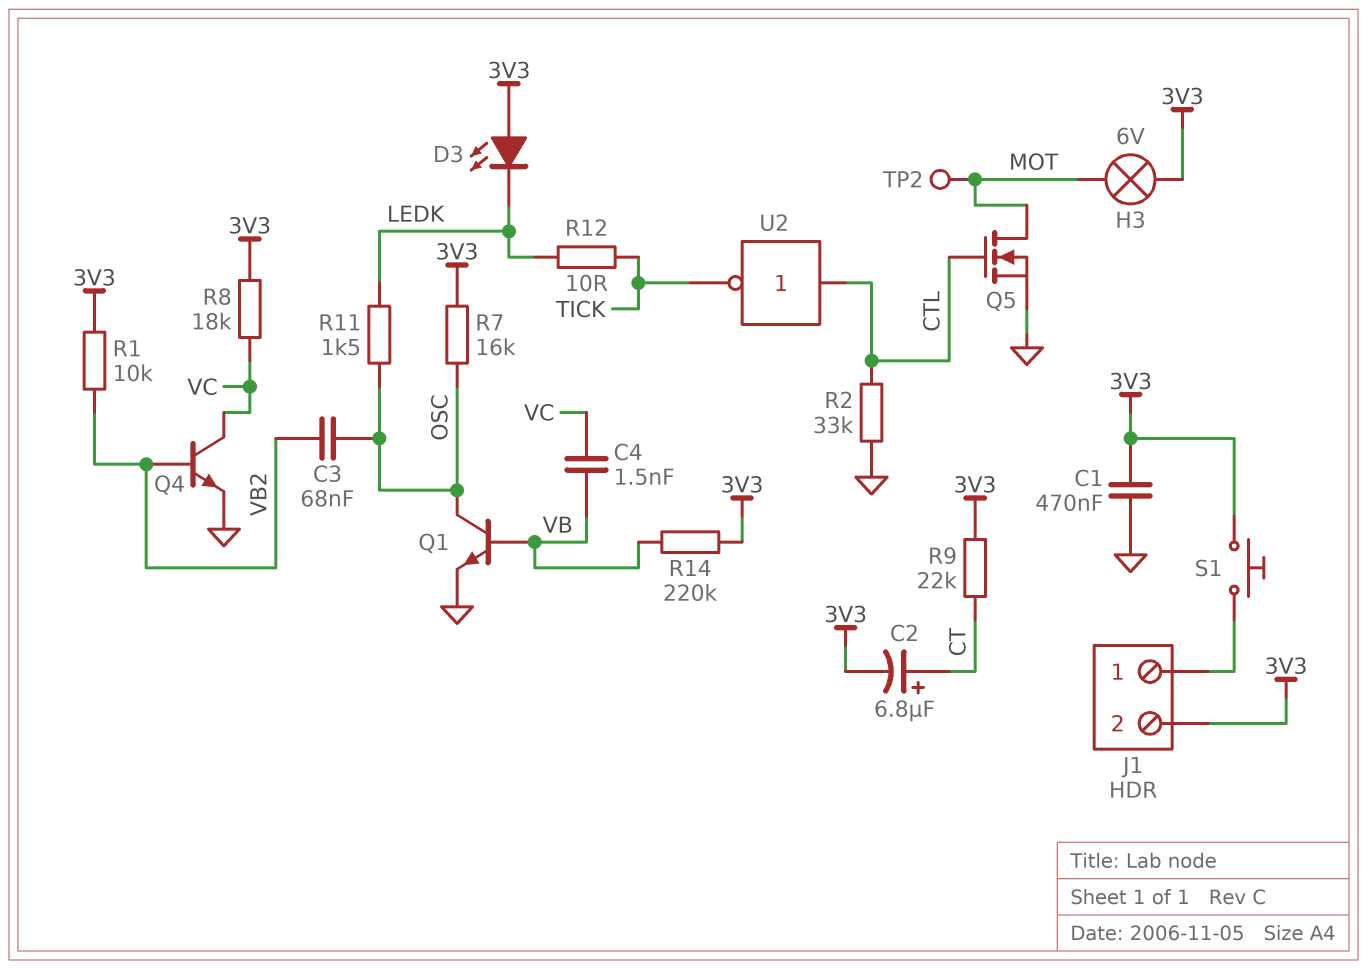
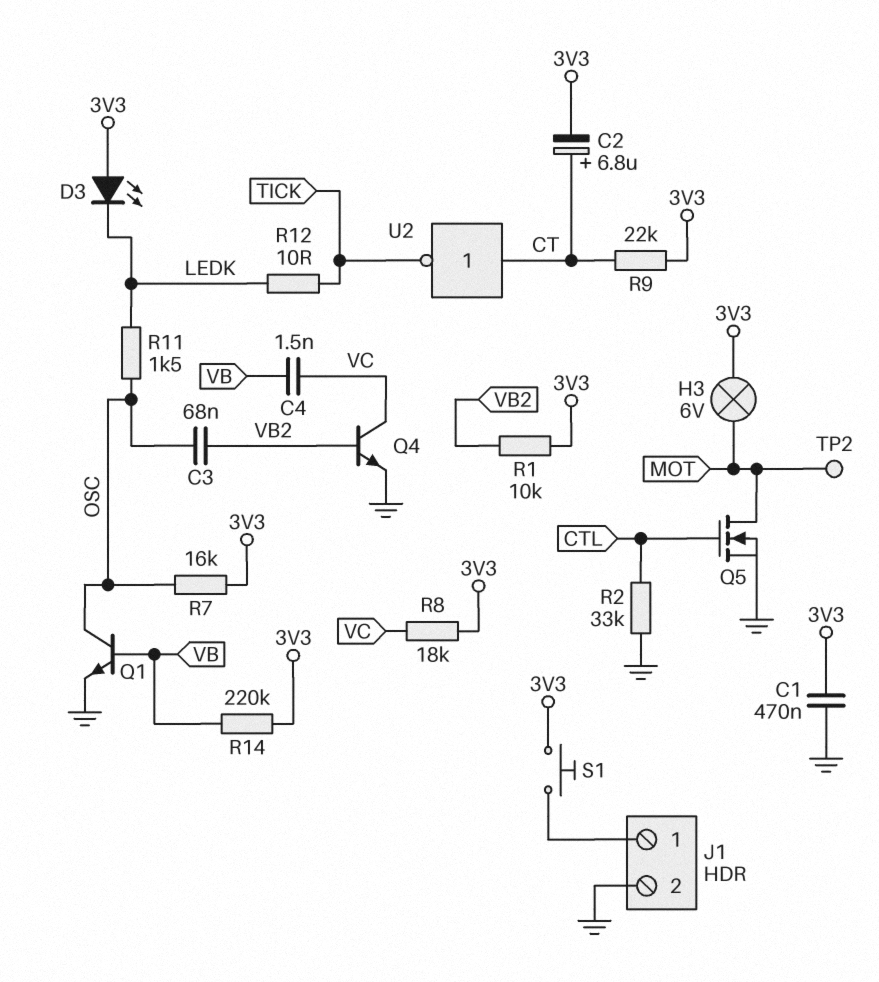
J1 pin 2: 3V3 -> GND
U2: NOT (in CTL, out TICK) -> NOT (in CT, out TICK)

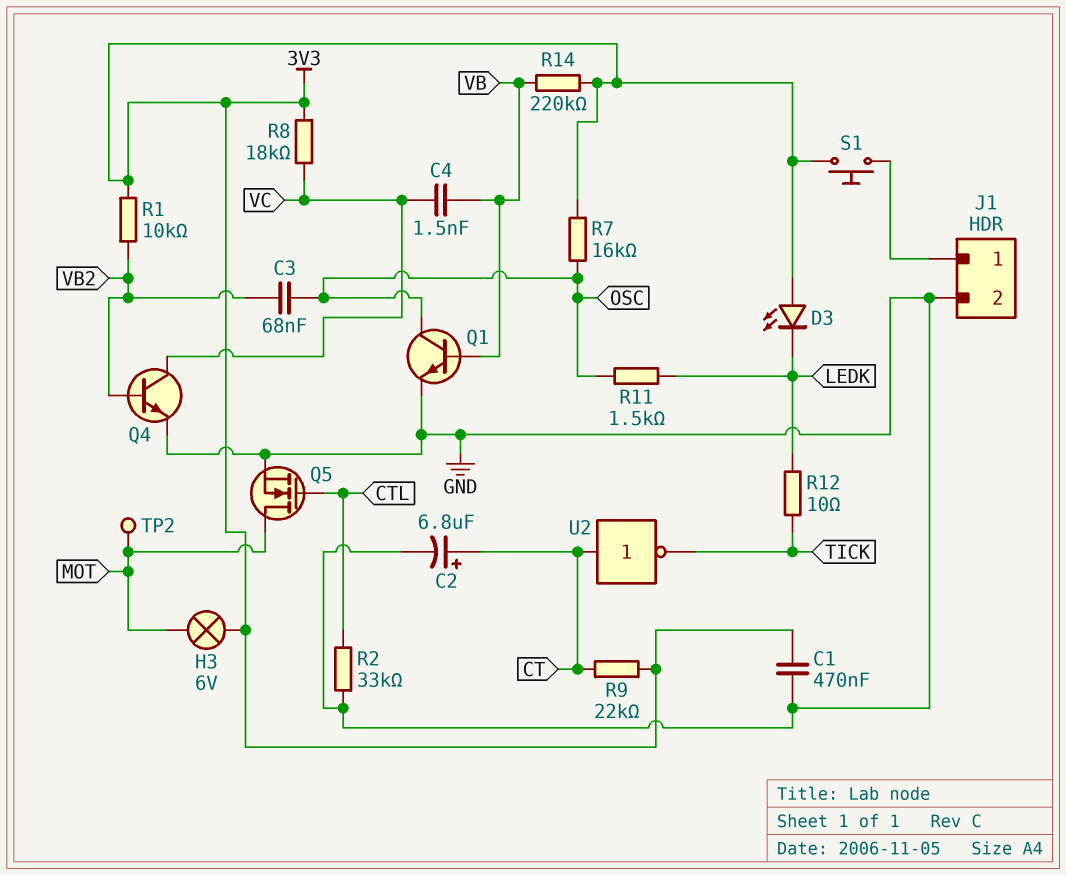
C2: 6.8uF (plus CT, minus 3V3) -> 6.8uF (plus CT, minus GND)

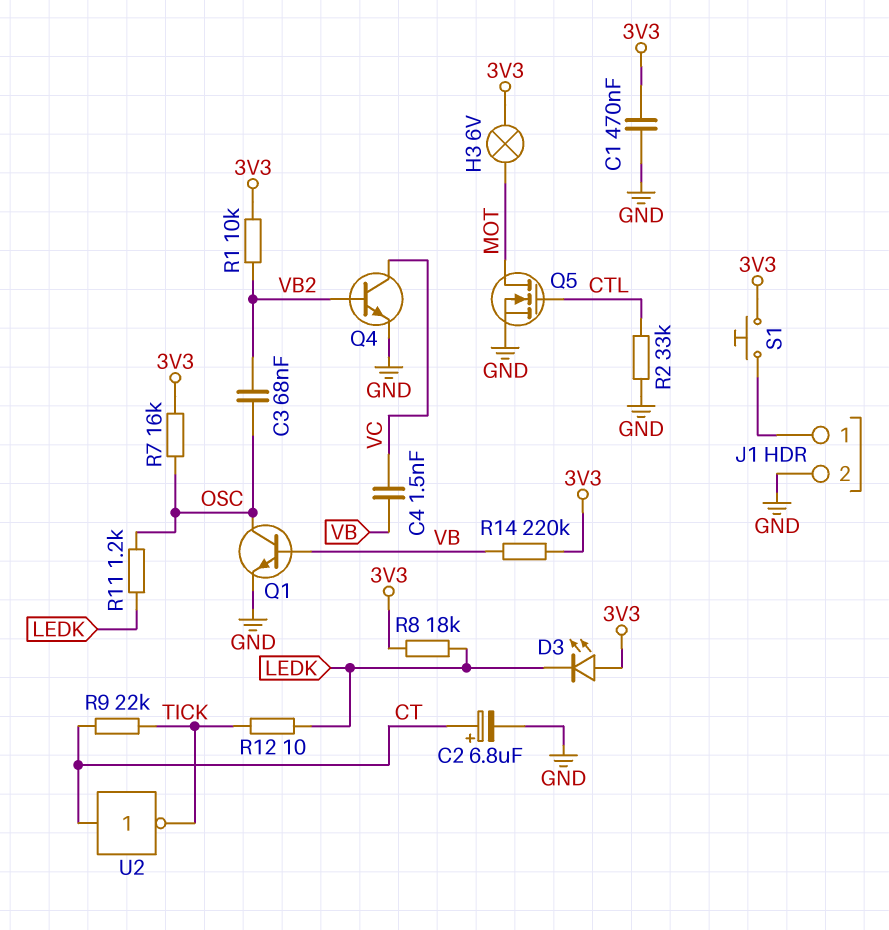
R8: 18k (3V3, VC) -> 18k (3V3, LEDK)
R9: 22k (3V3, CT) -> 22k (CT, TICK)
R11: 1.5k (LEDK, OSC) -> 1.2k (LEDK, OSC)
TP2: test point (MOT) -> none

